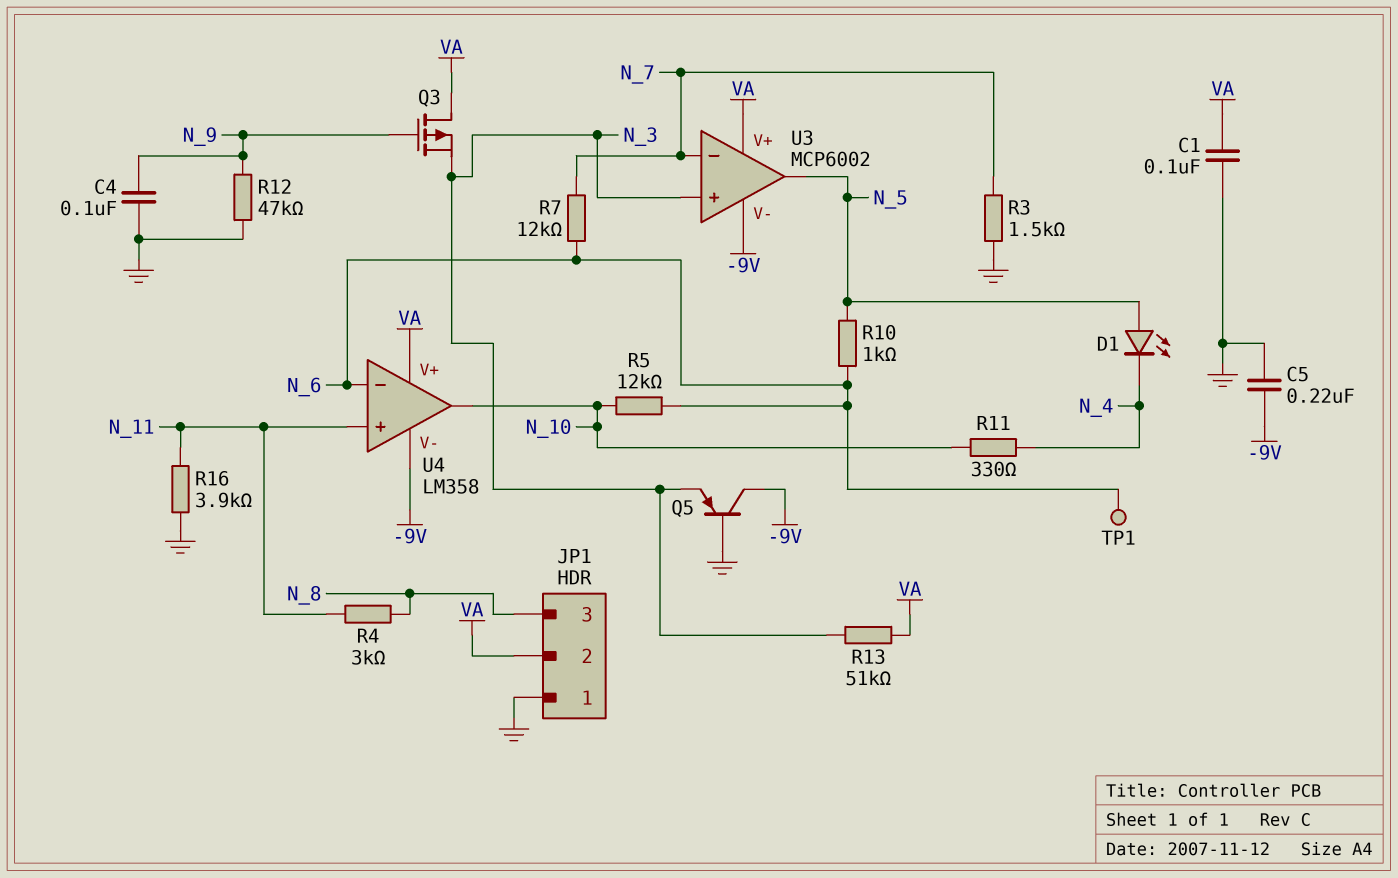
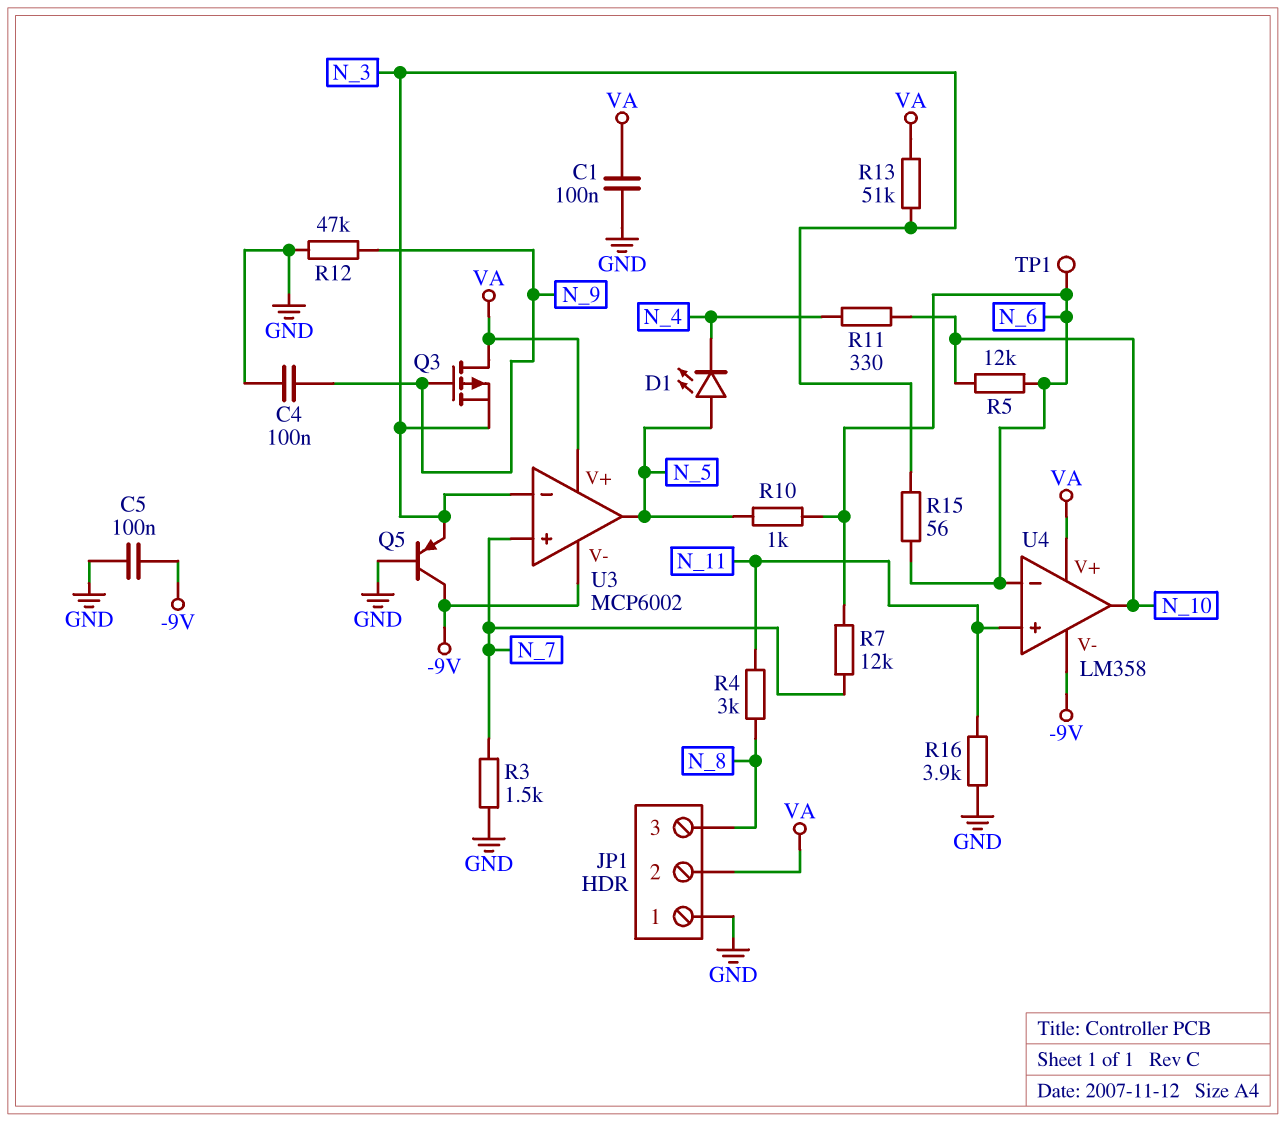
C5: 220nF (-9V, GND) -> 100nF (-9V, GND)
R15: none -> 56 (N_3, N_6)
U3 pin in+: N_3 -> N_7
U3 pin in-: N_7 -> N_3

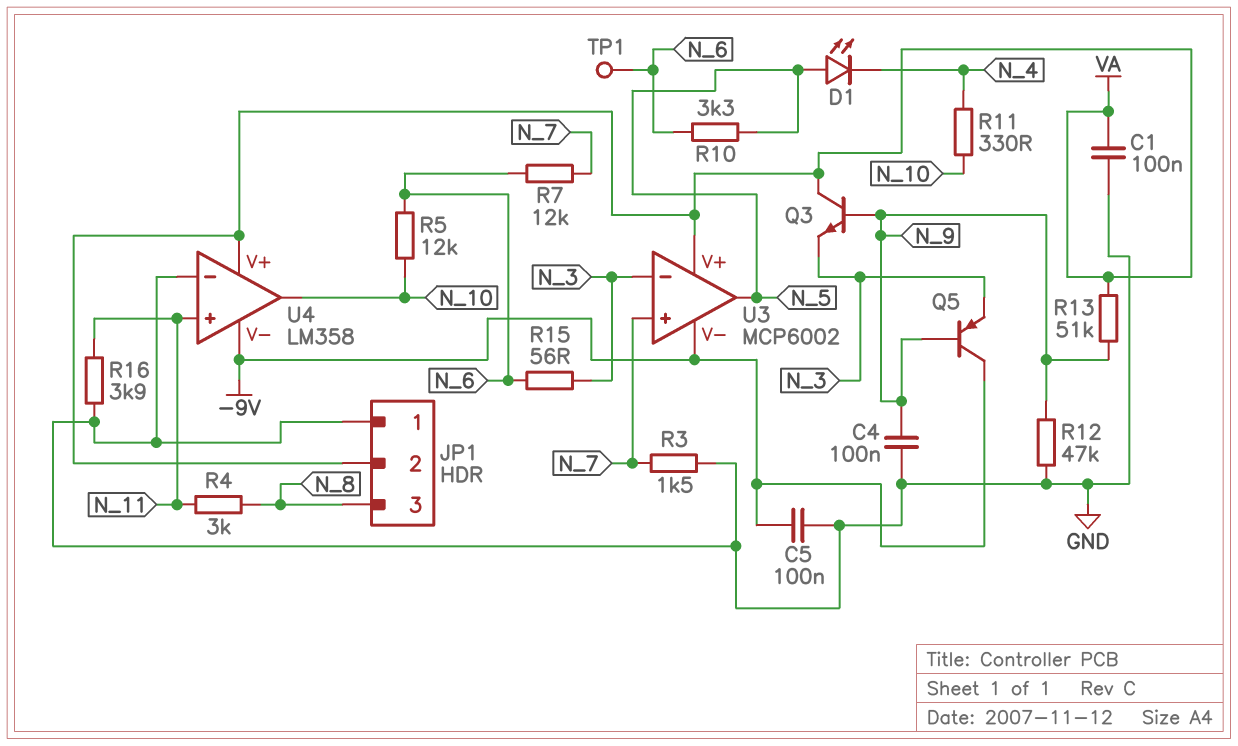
Q3: PMOS (G N_9, D VA, S N_3) -> NPN (B N_9, C VA, E N_3)
Q5: PNP (B GND, C -9V, E N_3) -> PNP (B N_9, C -9V, E N_3)
R10: 1k (N_5, N_6) -> 3.3k (N_5, N_6)
R13: 51k (N_3, VA) -> 51k (N_9, VA)
U4 pin in-: N_6 -> GND

